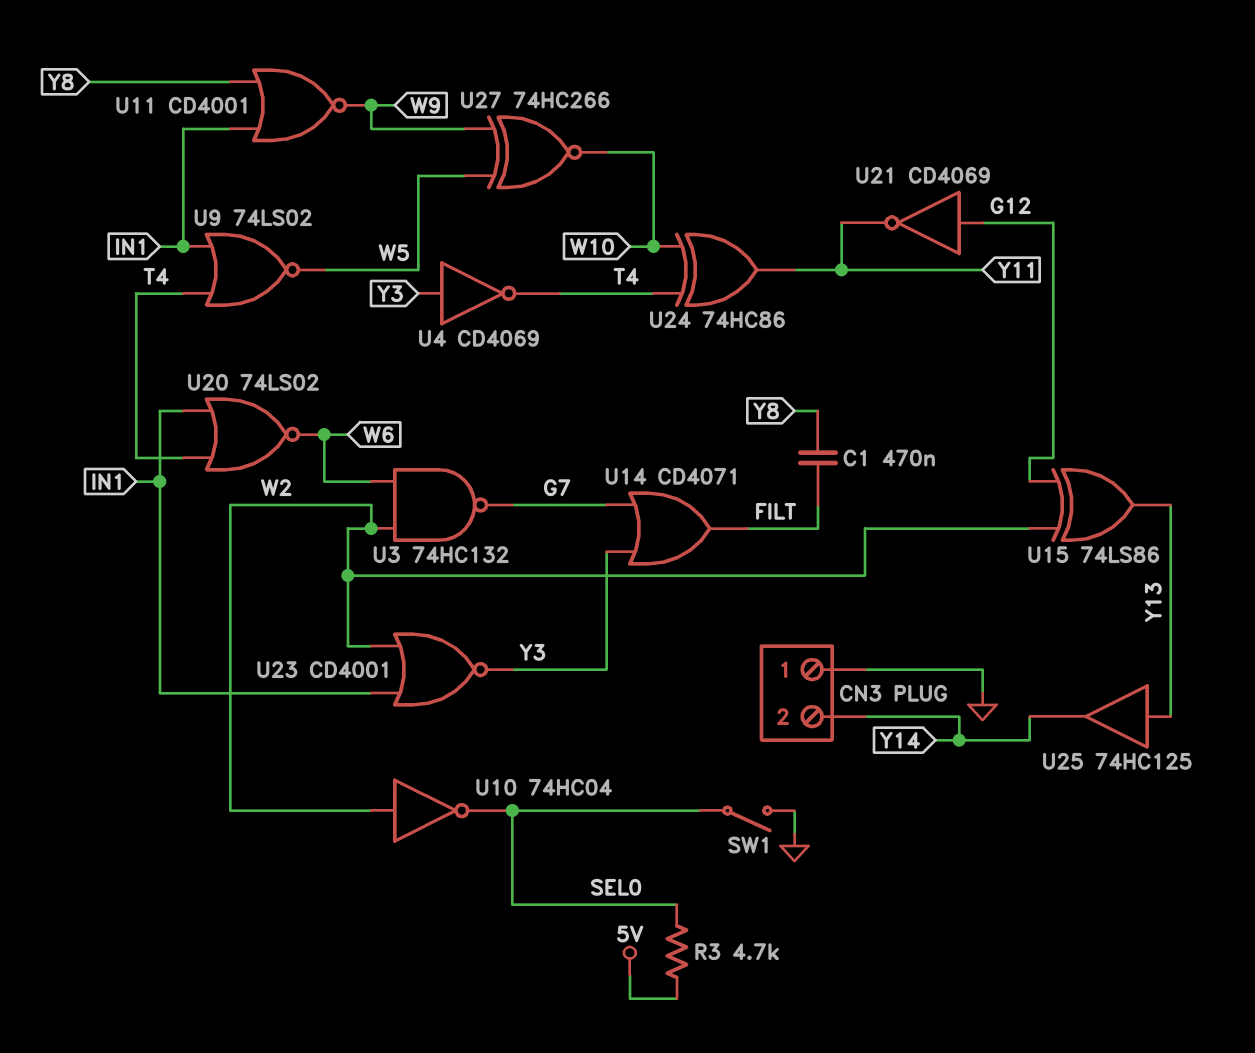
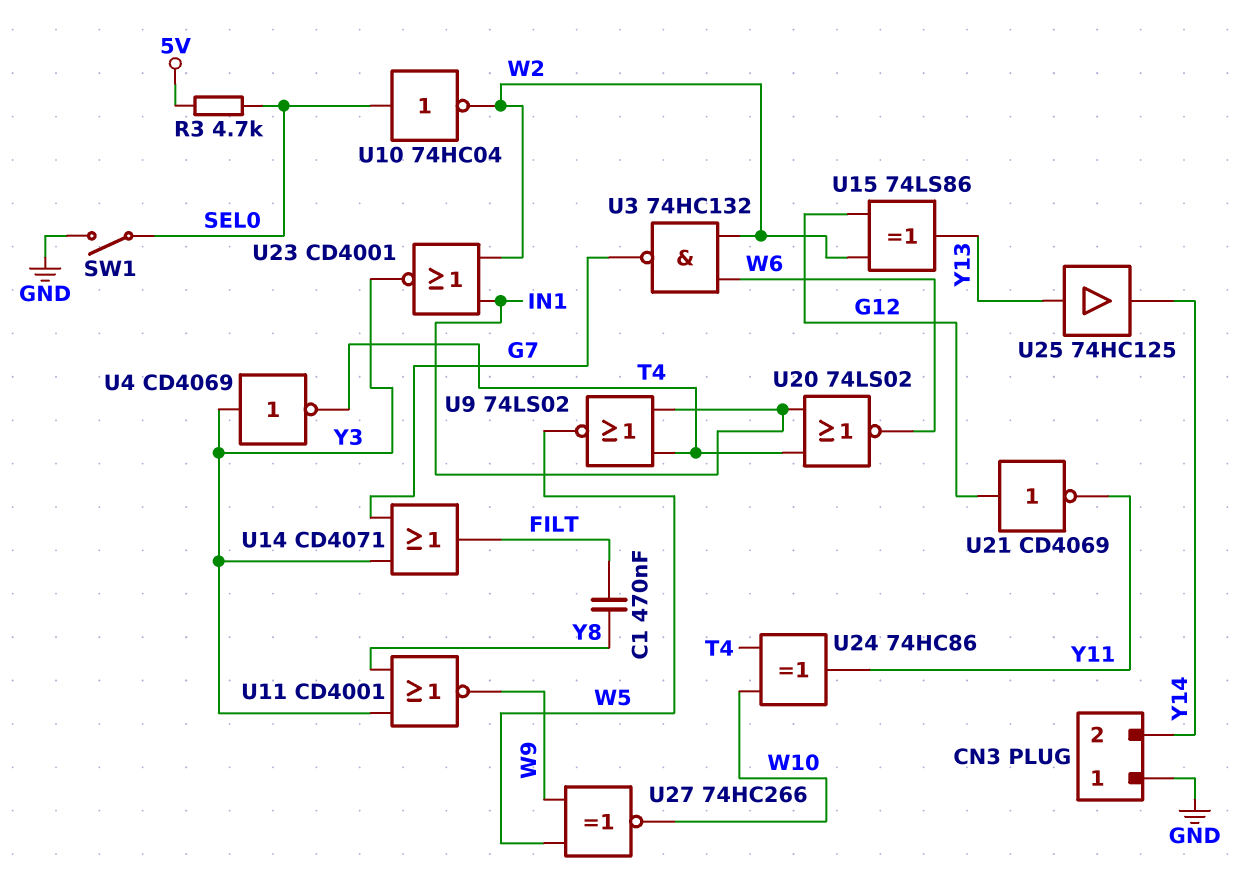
U10: NOT 74HC04 (in W2, out SEL0) -> NOT 74HC04 (in SEL0, out W2)
U11: NOR CD4001 (in IN1, in Y8, out W9) -> NOR CD4001 (in Y3, in Y8, out W9)

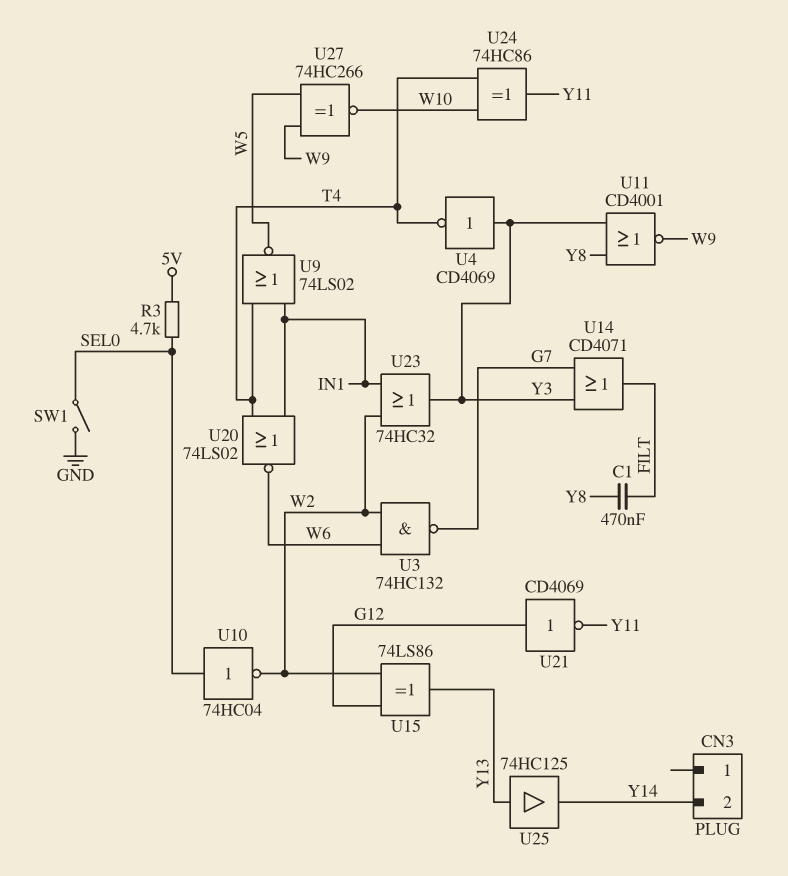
CN3 pin 1: GND -> none
U23: NOR CD4001 (in IN1, in W2, out Y3) -> OR 74HC32 (in IN1, in W2, out Y3)

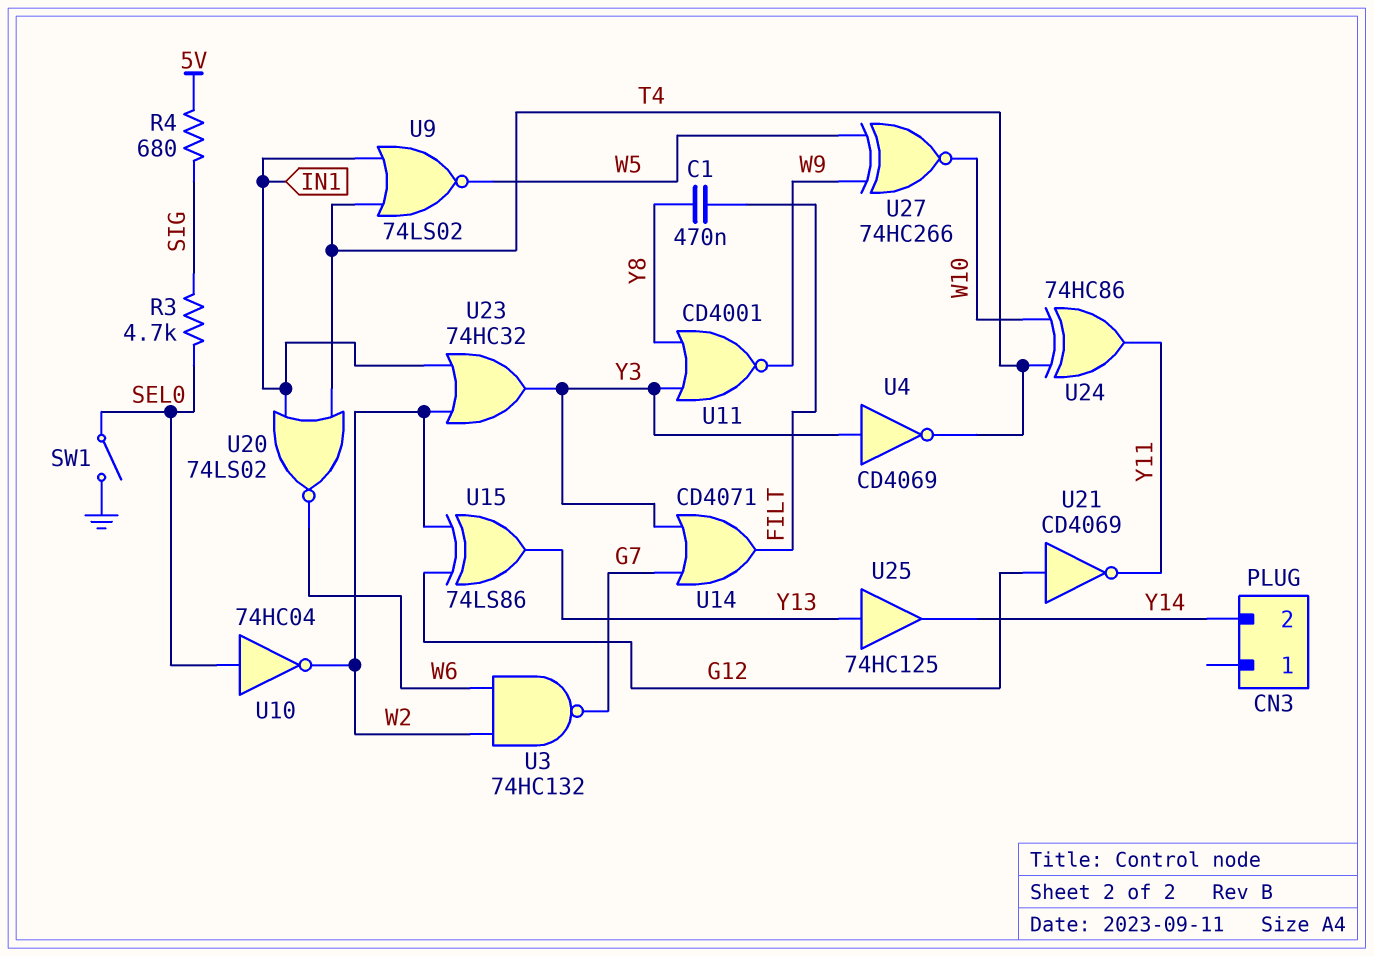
R3: 4.7k (5V, SEL0) -> 4.7k (SEL0, SIG)
R4: none -> 680 (5V, SIG)

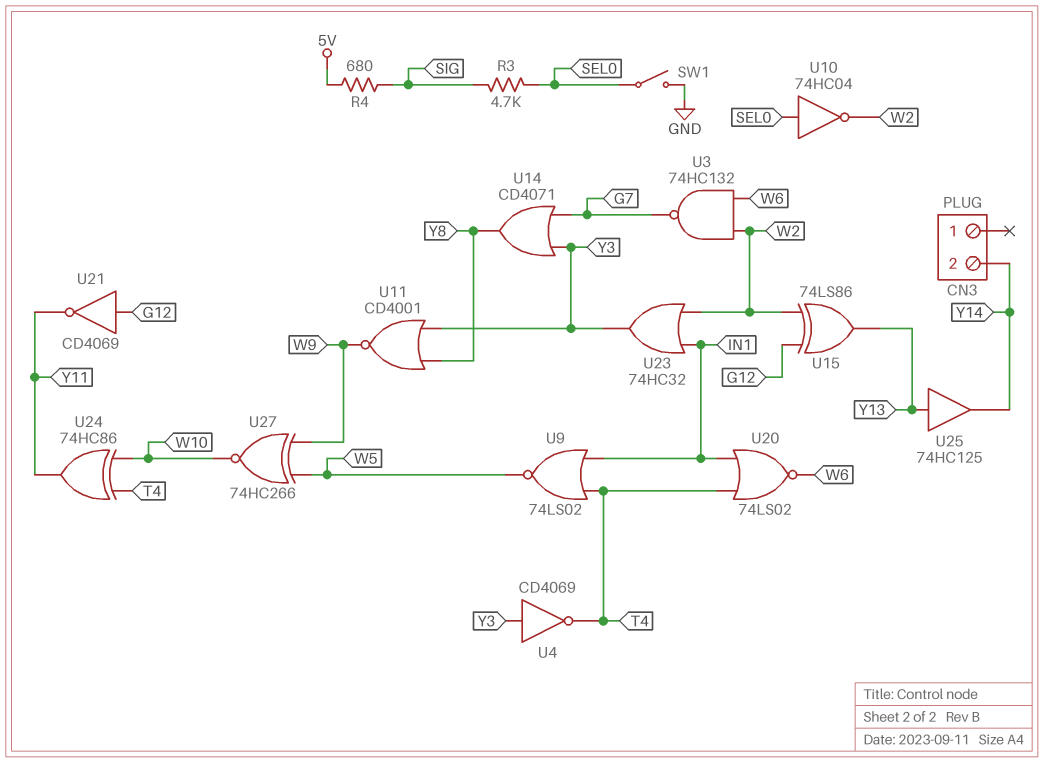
C1: 470nF (FILT, Y8) -> none
U14: OR CD4071 (in G7, in Y3, out FILT) -> OR CD4071 (in G7, in Y3, out Y8)

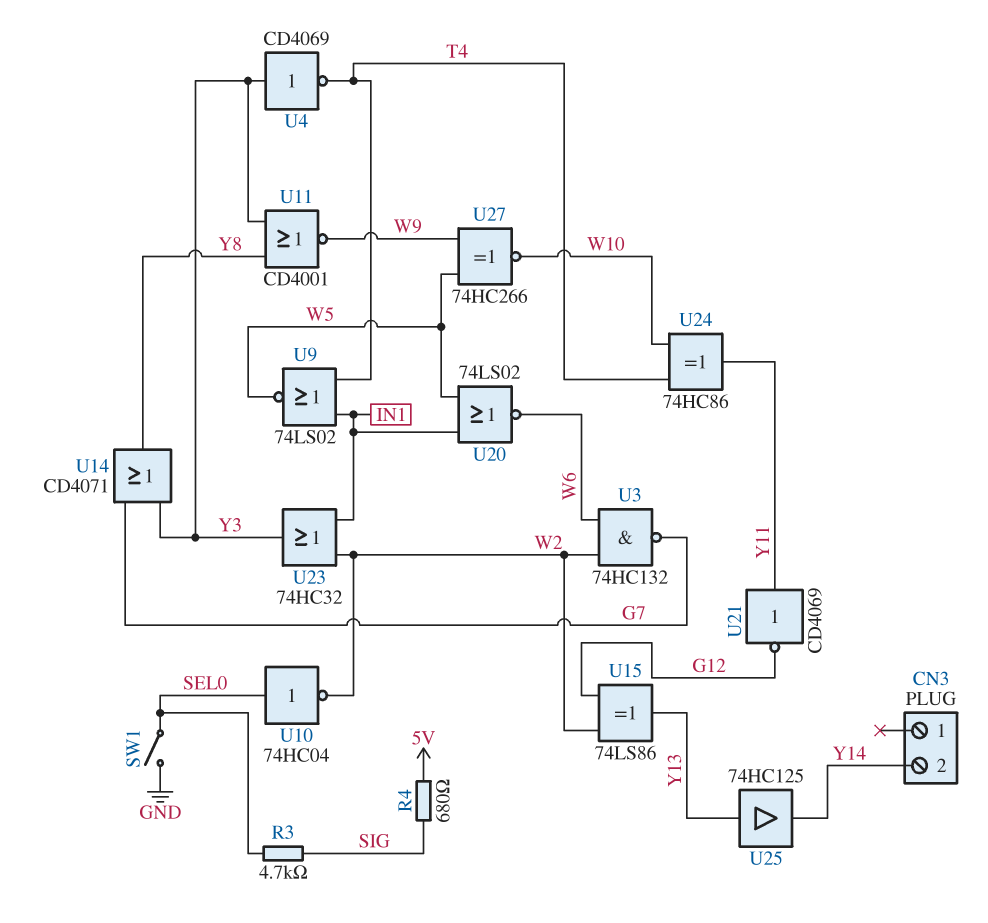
U20: NOR 74LS02 (in IN1, in T4, out W6) -> NOR 74LS02 (in IN1, in W5, out W6)
U21: NOT CD4069 (in G12, out Y11) -> NOT CD4069 (in Y11, out G12)

